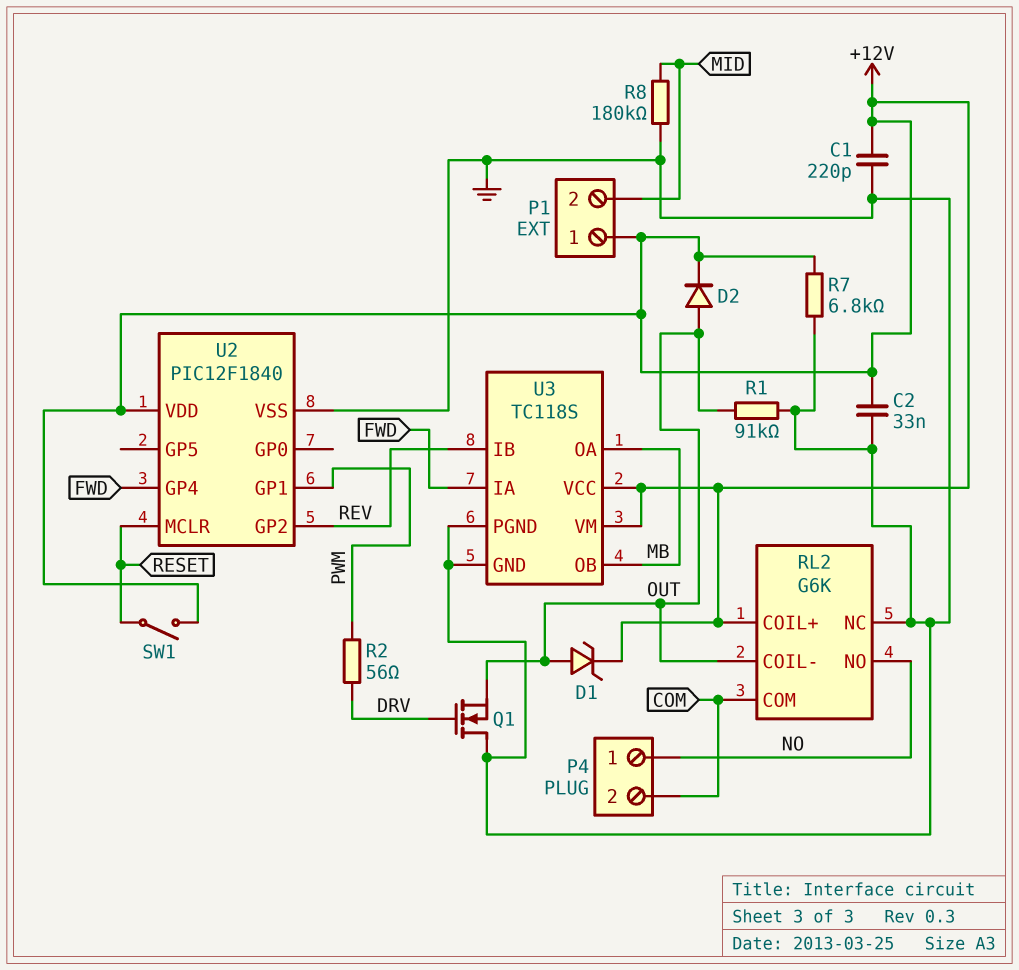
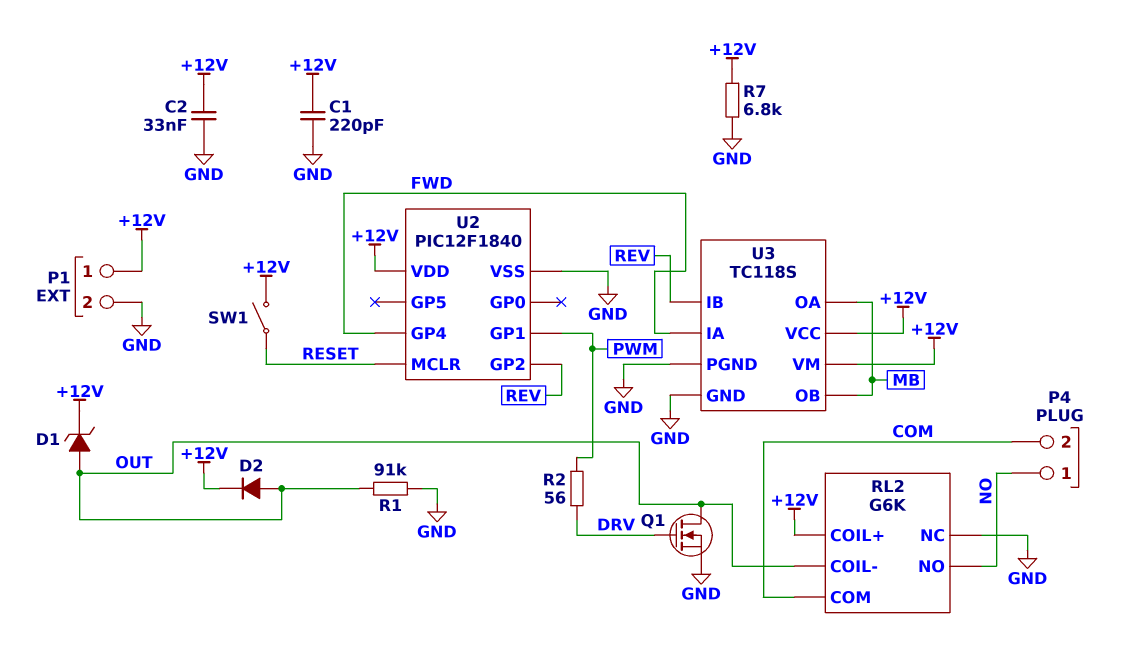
P1 pin 2: MID -> GND
Q1: NMOS (G DRV, D GND, S OUT) -> NMOS (G DRV, D OUT, S GND)
R8: 180k (GND, MID) -> none

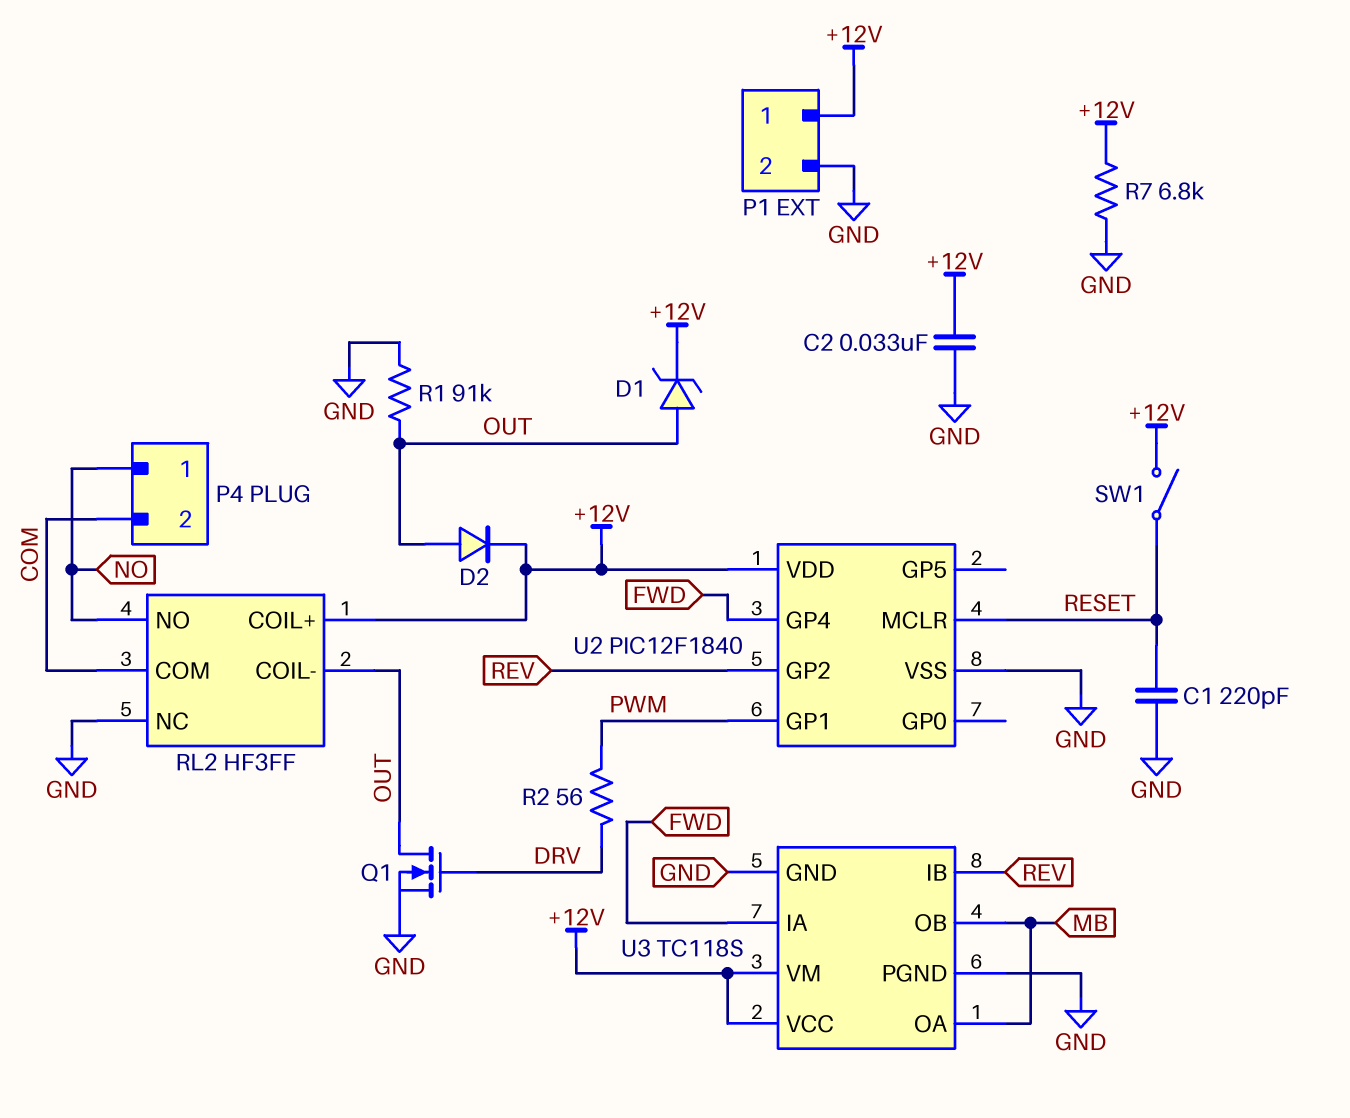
C1: 220pF (+12V, GND) -> 220pF (GND, RESET)
RL2: G6K -> HF3FF

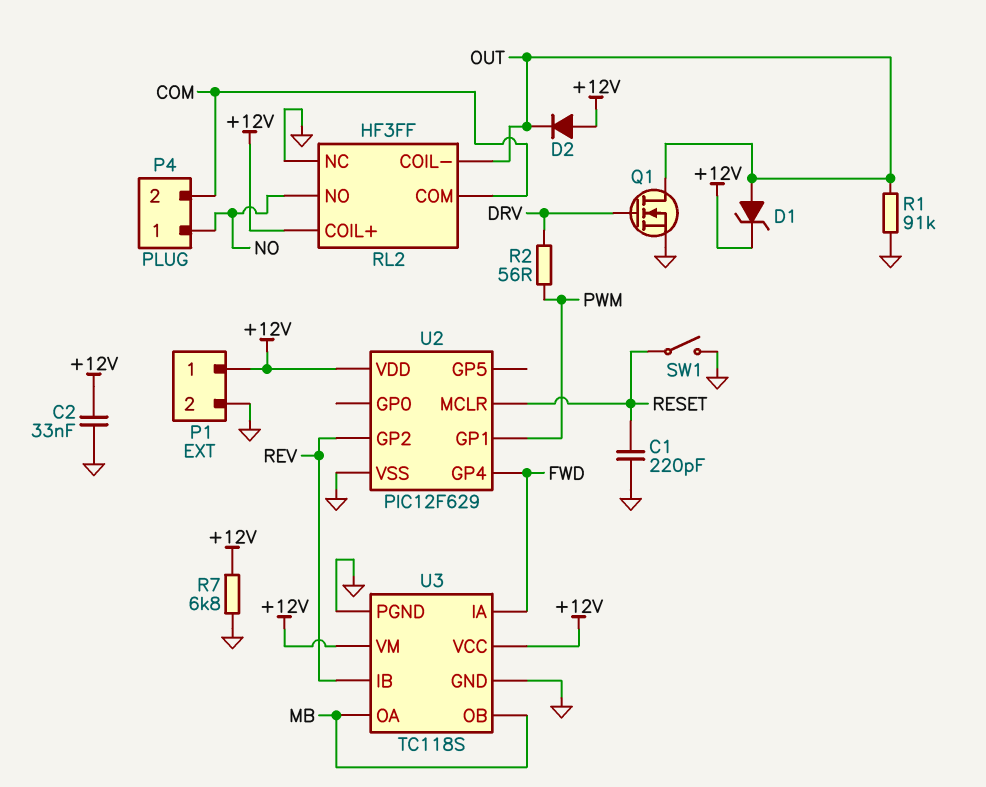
D2: diode (A OUT, K +12V) -> diode (A +12V, K OUT)
SW1: switch (+12V, RESET) -> switch (GND, RESET)
U2: PIC12F1840 -> PIC12F629

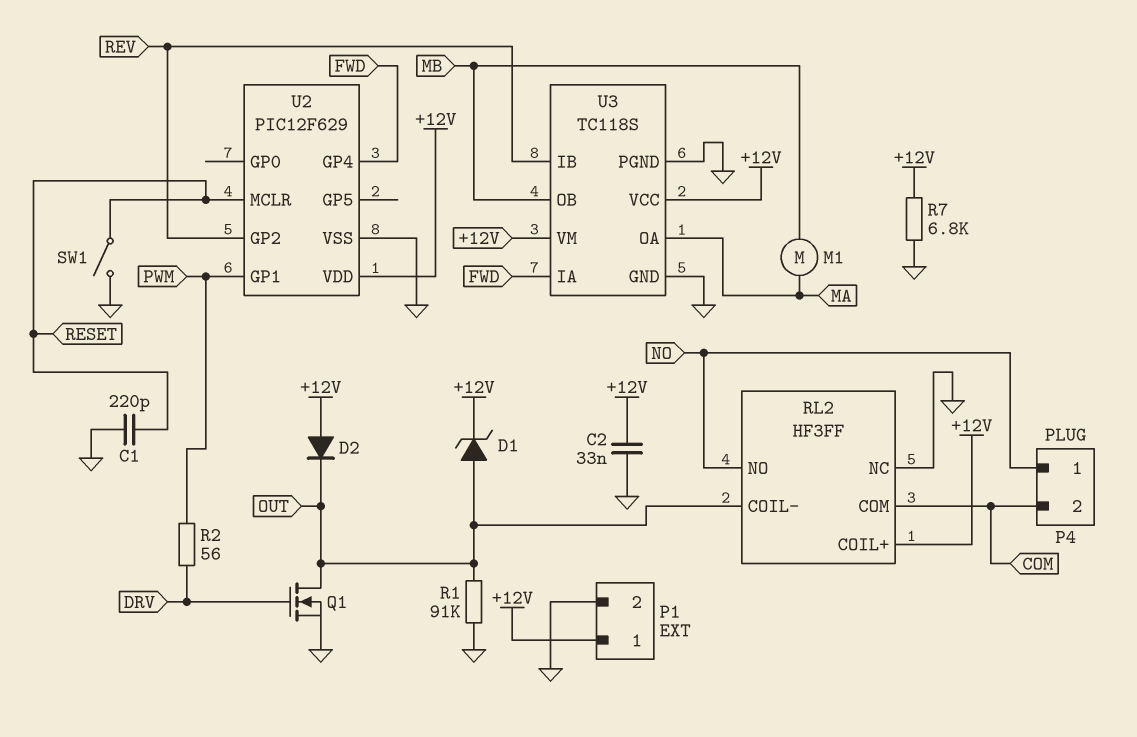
M1: none -> motor (MA, MB)
U3 pin OA: MB -> MA

